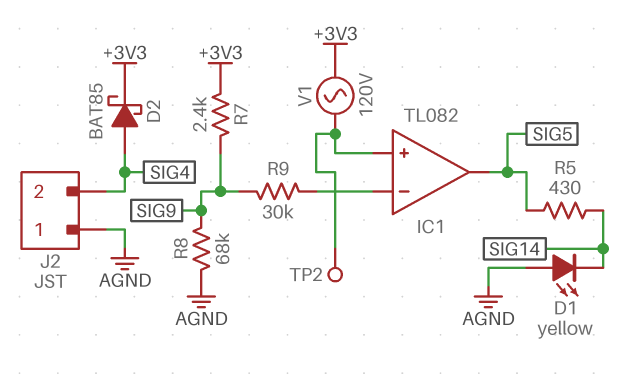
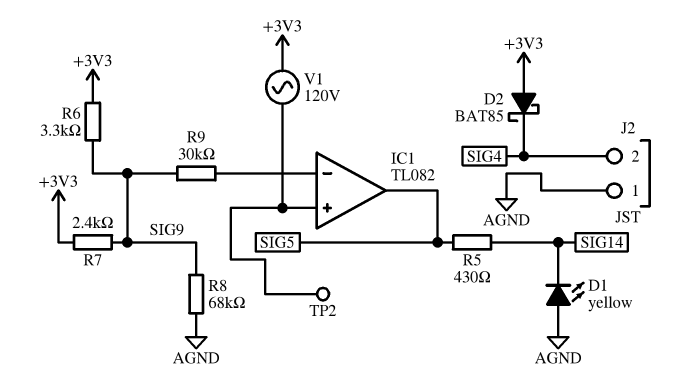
D2: schottky BAT85 (A SIG4, K +3V3) -> schottky BAT85 (A +3V3, K SIG4)
R6: none -> 3.3k (+3V3, SIG9)

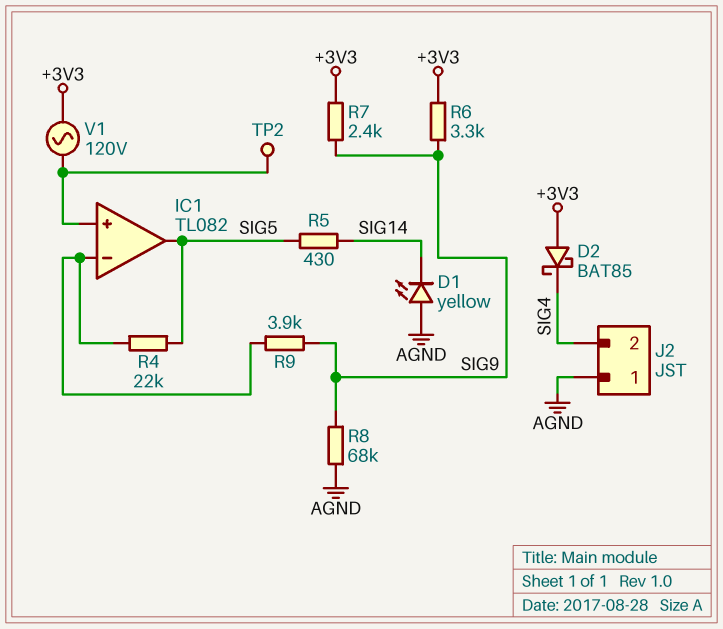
R4: none -> 22k (IC1/in-, SIG5)
R9: 30k (IC1/in-, SIG9) -> 3.9k (IC1/in-, SIG9)

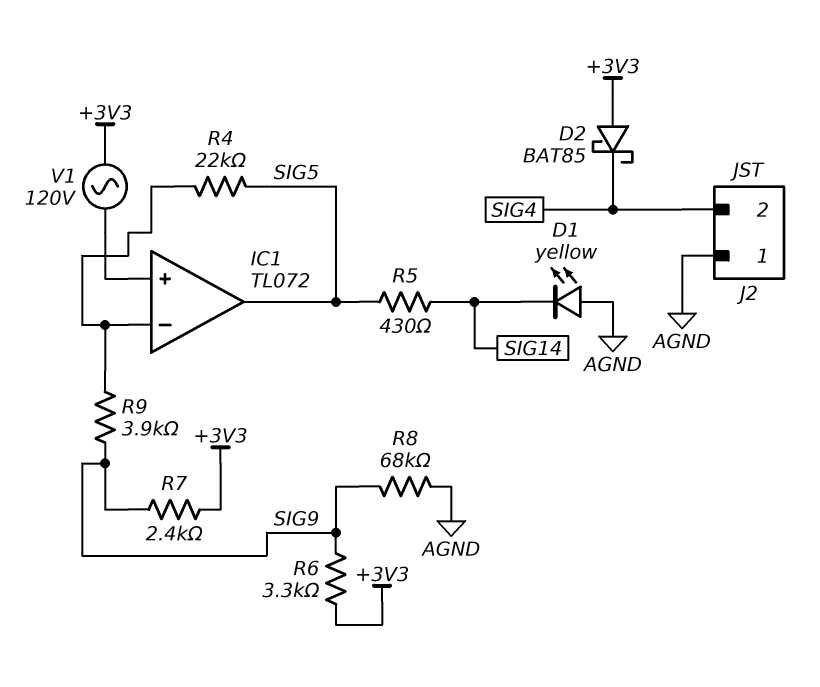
IC1: TL082 -> TL072
TP2: test point (IC1/in+) -> none

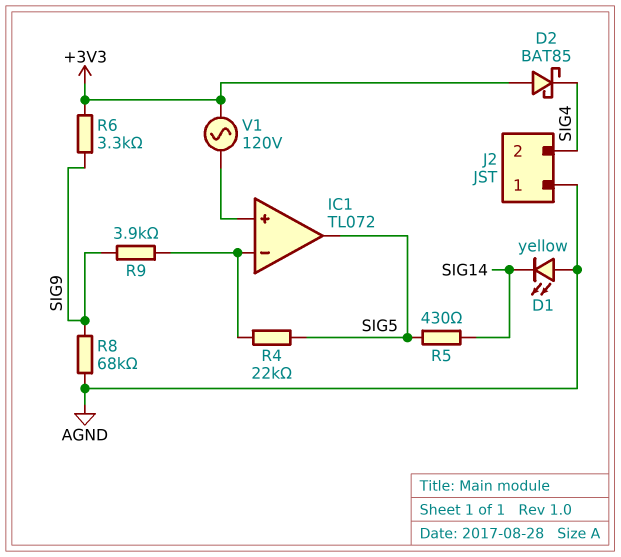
R7: 2.4k (+3V3, SIG9) -> none

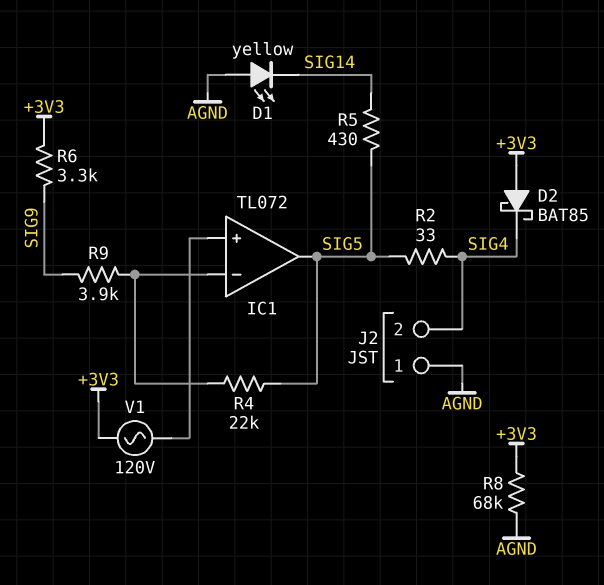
R2: none -> 33 (SIG4, SIG5)
R8: 68k (AGND, SIG9) -> 68k (+3V3, AGND)

